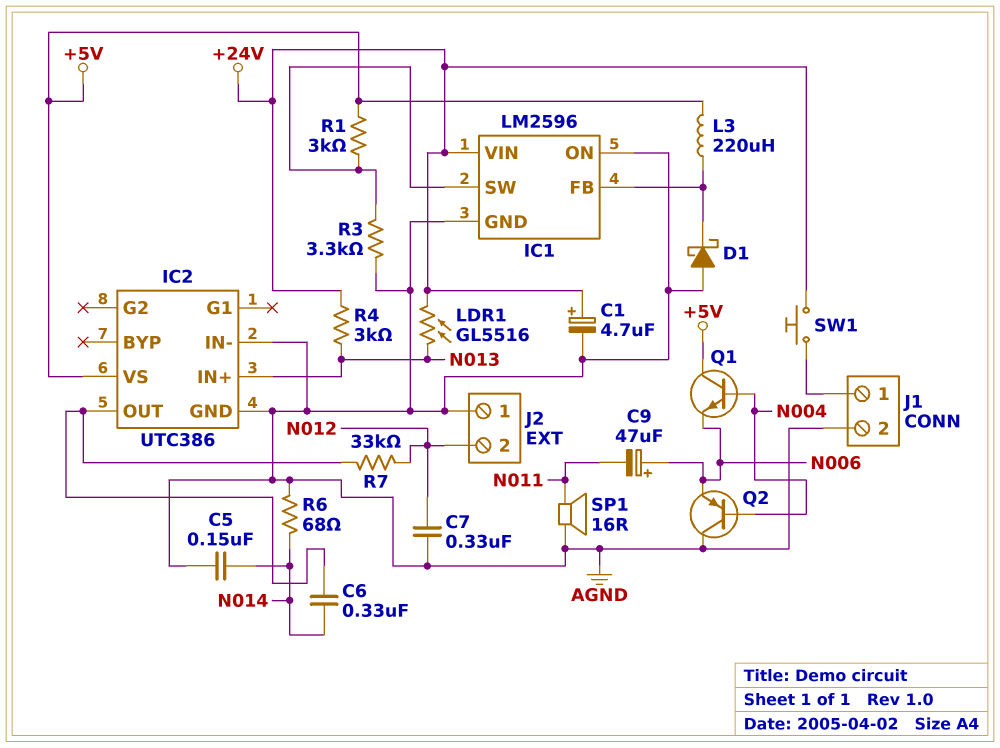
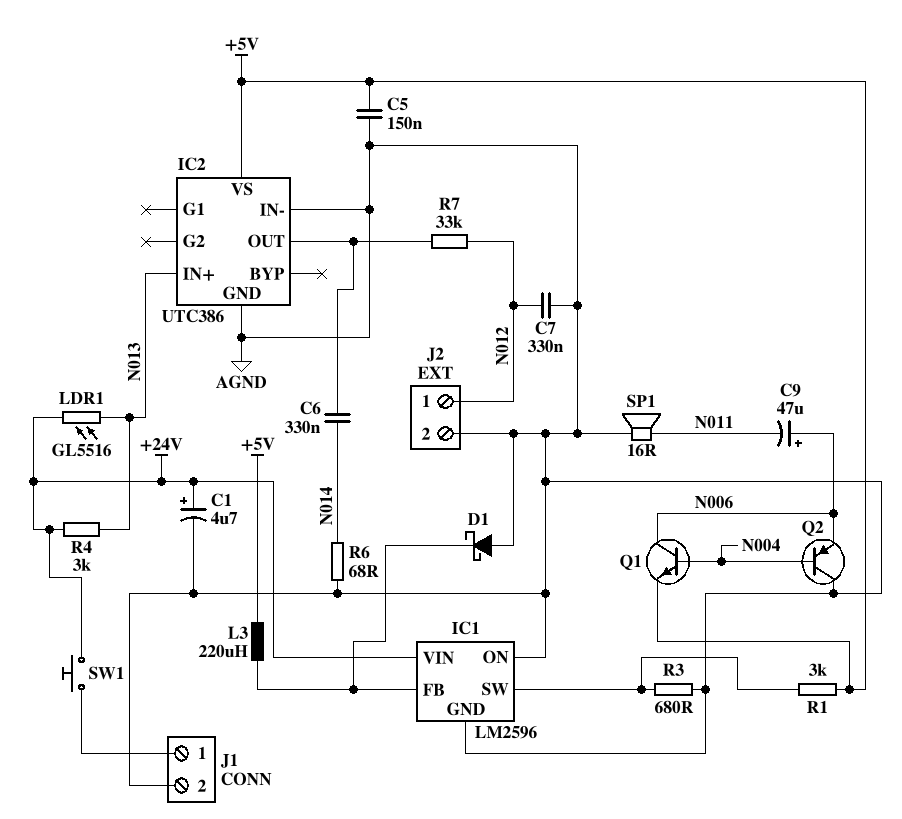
C5: 150nF (AGND, N014) -> 150nF (+5V, AGND)
J2 pin 1: AGND -> N012
J2 pin 2: N012 -> AGND
Q1: NPN (B N004, C +5V, E N006) -> NPN (B N004, C N006, E +5V)
R3: 3.3k (AGND, IC1/SW) -> 680 (AGND, IC1/SW)

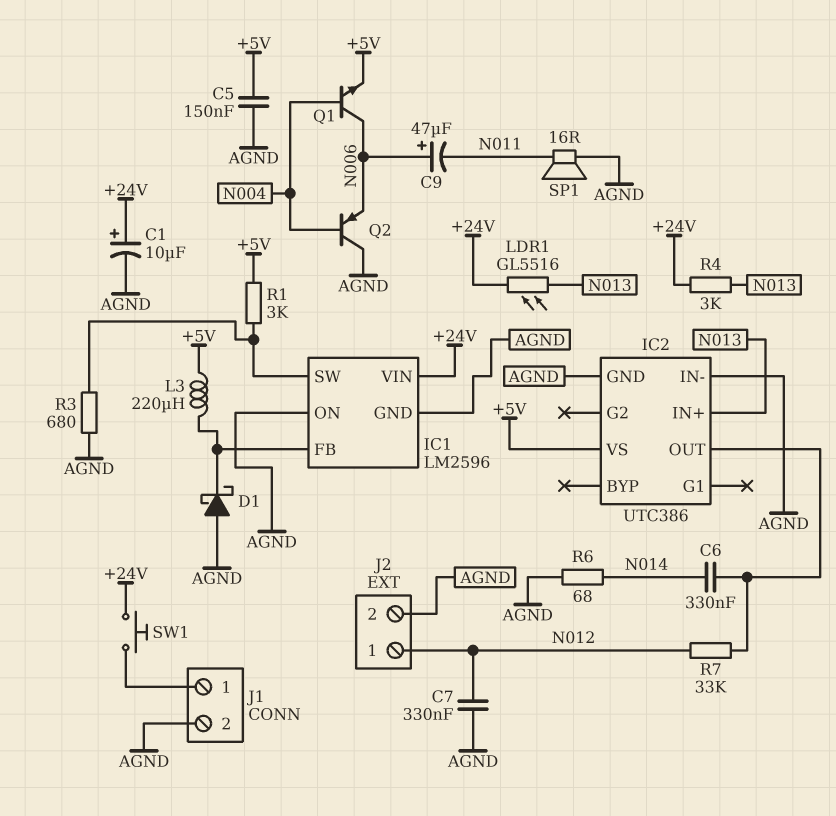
C1: 4.7uF (plus +24V, minus AGND) -> 10uF (plus +24V, minus AGND)

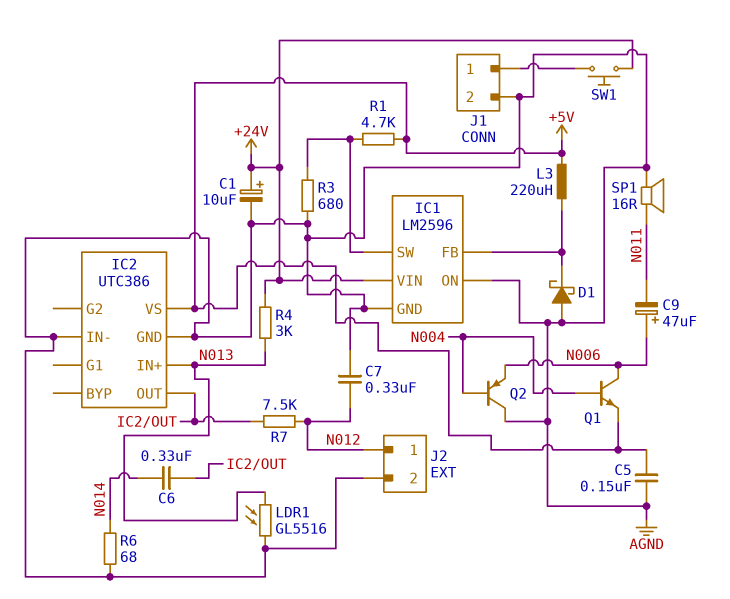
LDR1: GL5516 (+24V, N013) -> GL5516 (AGND, N013)
R1: 3k (+5V, IC1/SW) -> 4.7k (+5V, IC1/SW)
R7: 33k (IC2/OUT, N012) -> 7.5k (IC2/OUT, N012)

